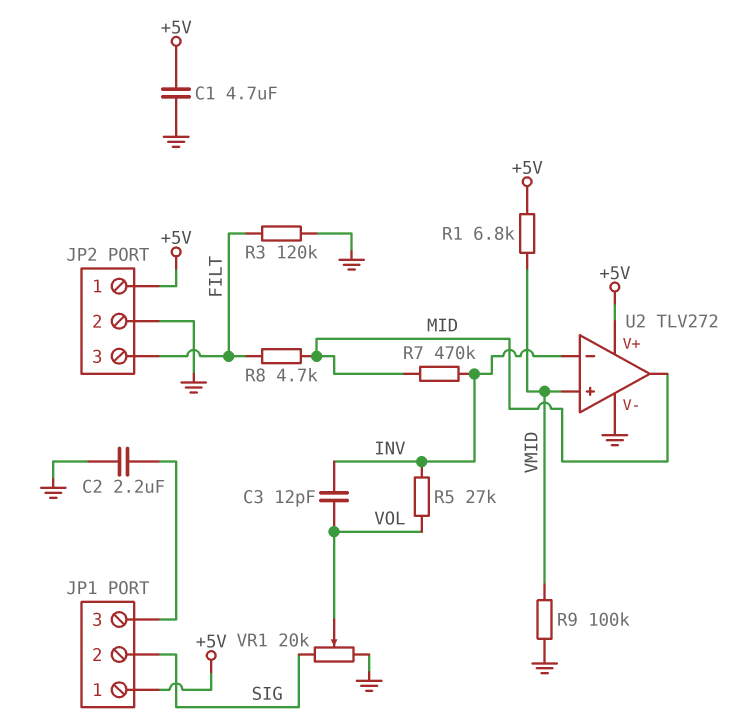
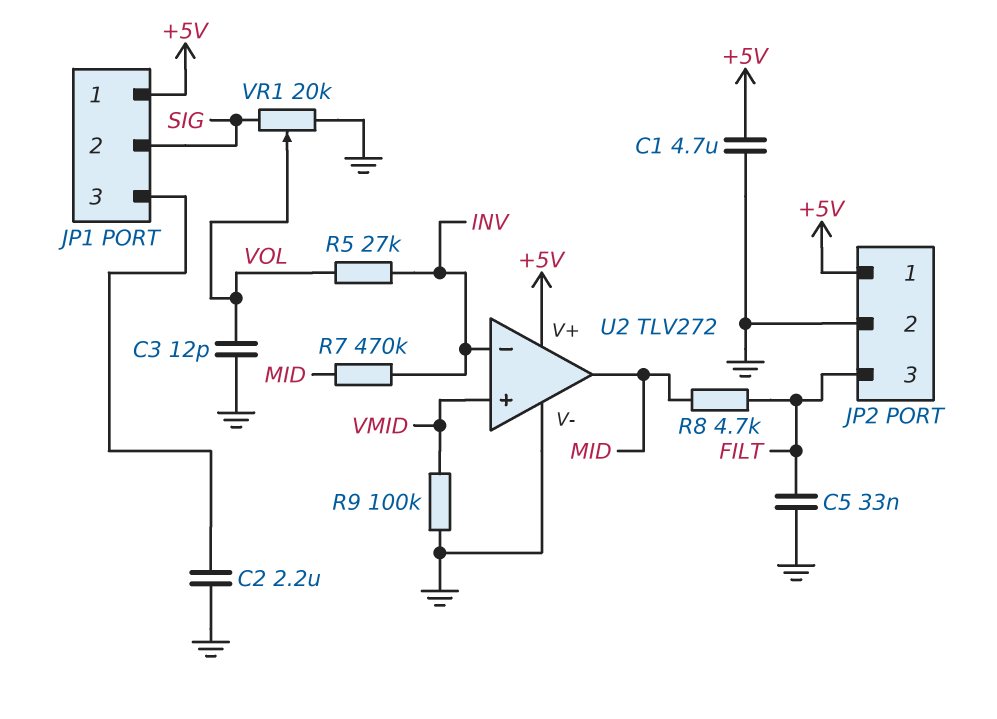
C3: 12pF (INV, VOL) -> 12pF (GND, VOL)
C5: none -> 33nF (FILT, GND)
R1: 6.8k (+5V, VMID) -> none
R3: 120k (FILT, GND) -> none

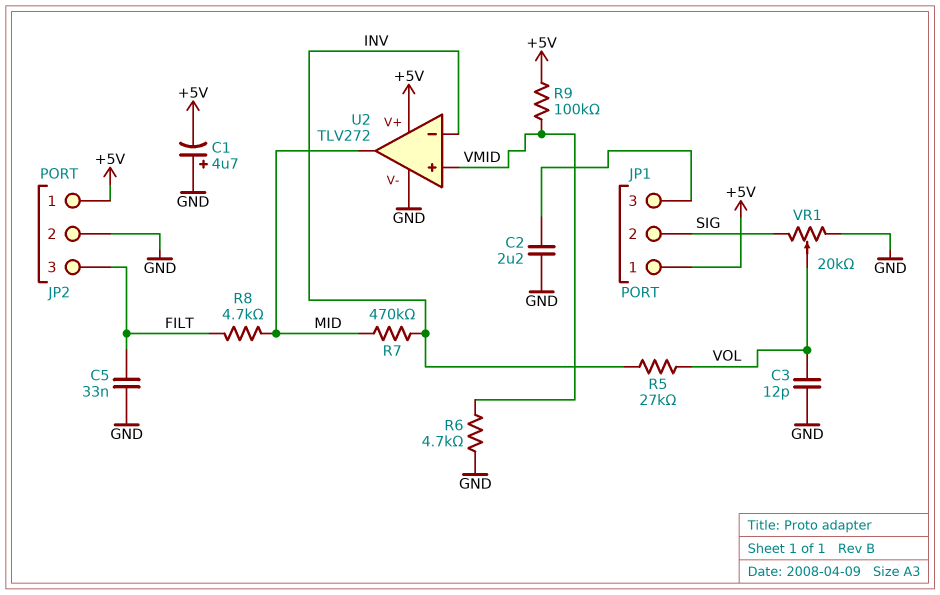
C1: 4.7uF (+5V, GND) -> 4.7uF (plus GND, minus +5V)
R6: none -> 4.7k (GND, VMID)
R9: 100k (GND, VMID) -> 100k (+5V, VMID)

